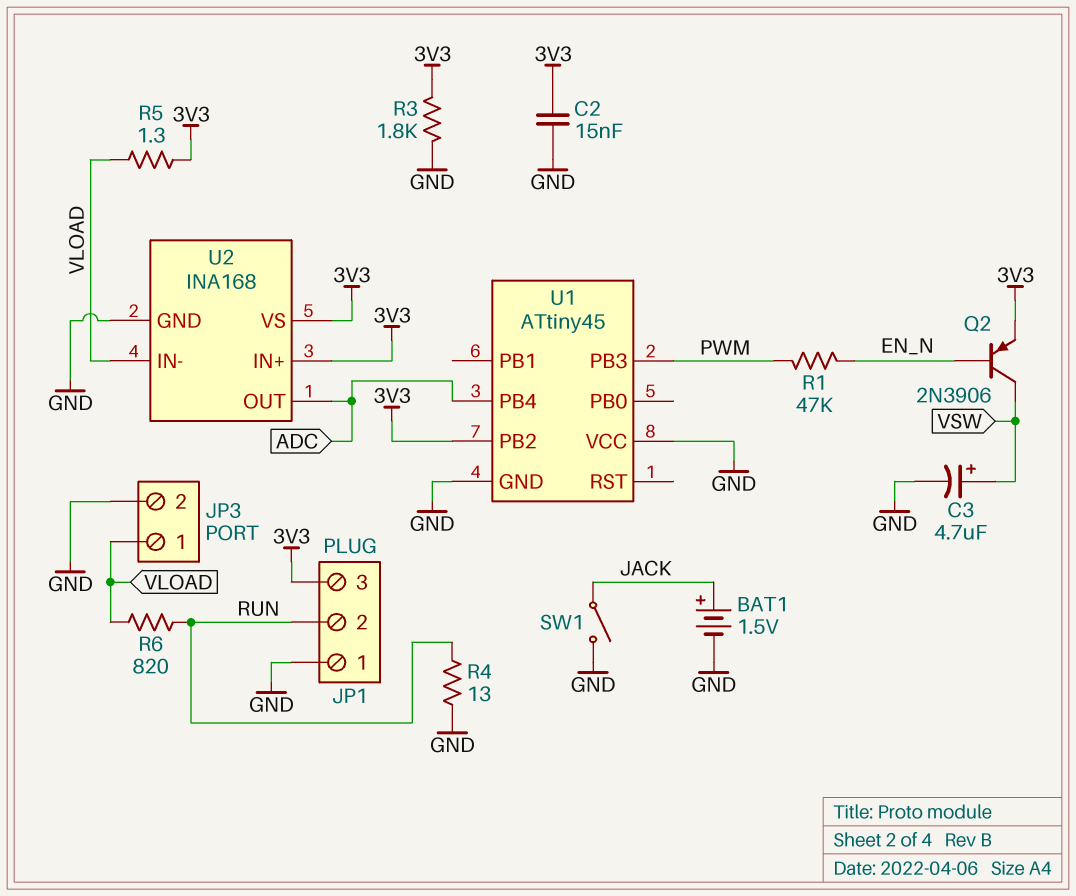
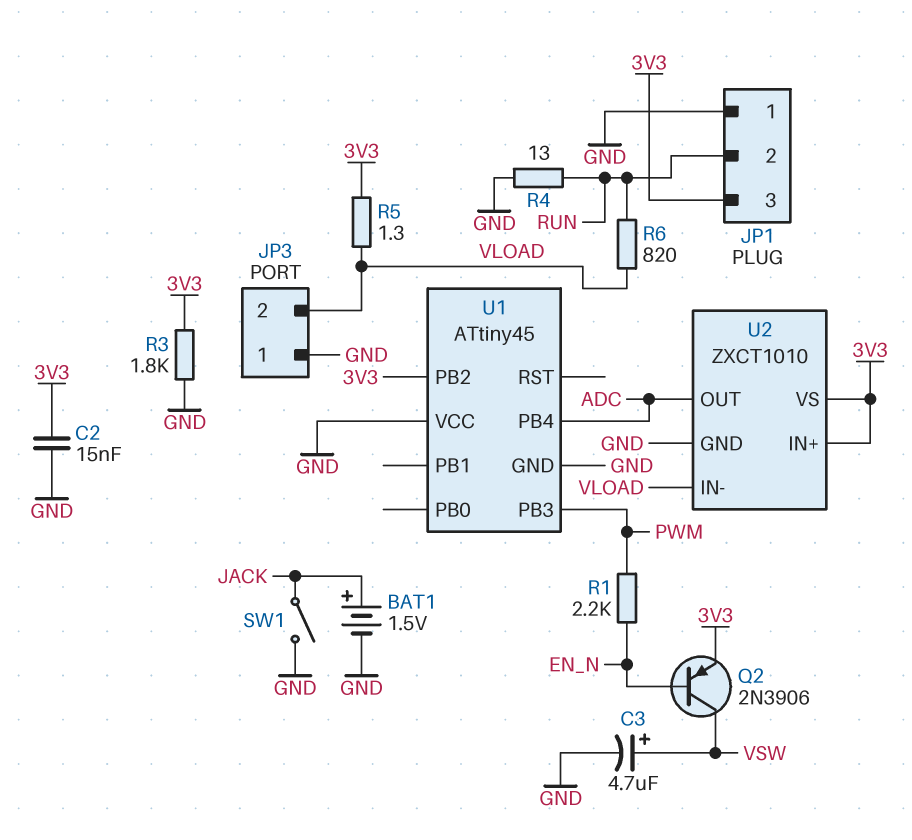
JP3 pin 1: VLOAD -> GND
JP3 pin 2: GND -> VLOAD
R1: 47k (EN_N, PWM) -> 2.2k (EN_N, PWM)
U2: INA168 -> ZXCT1010

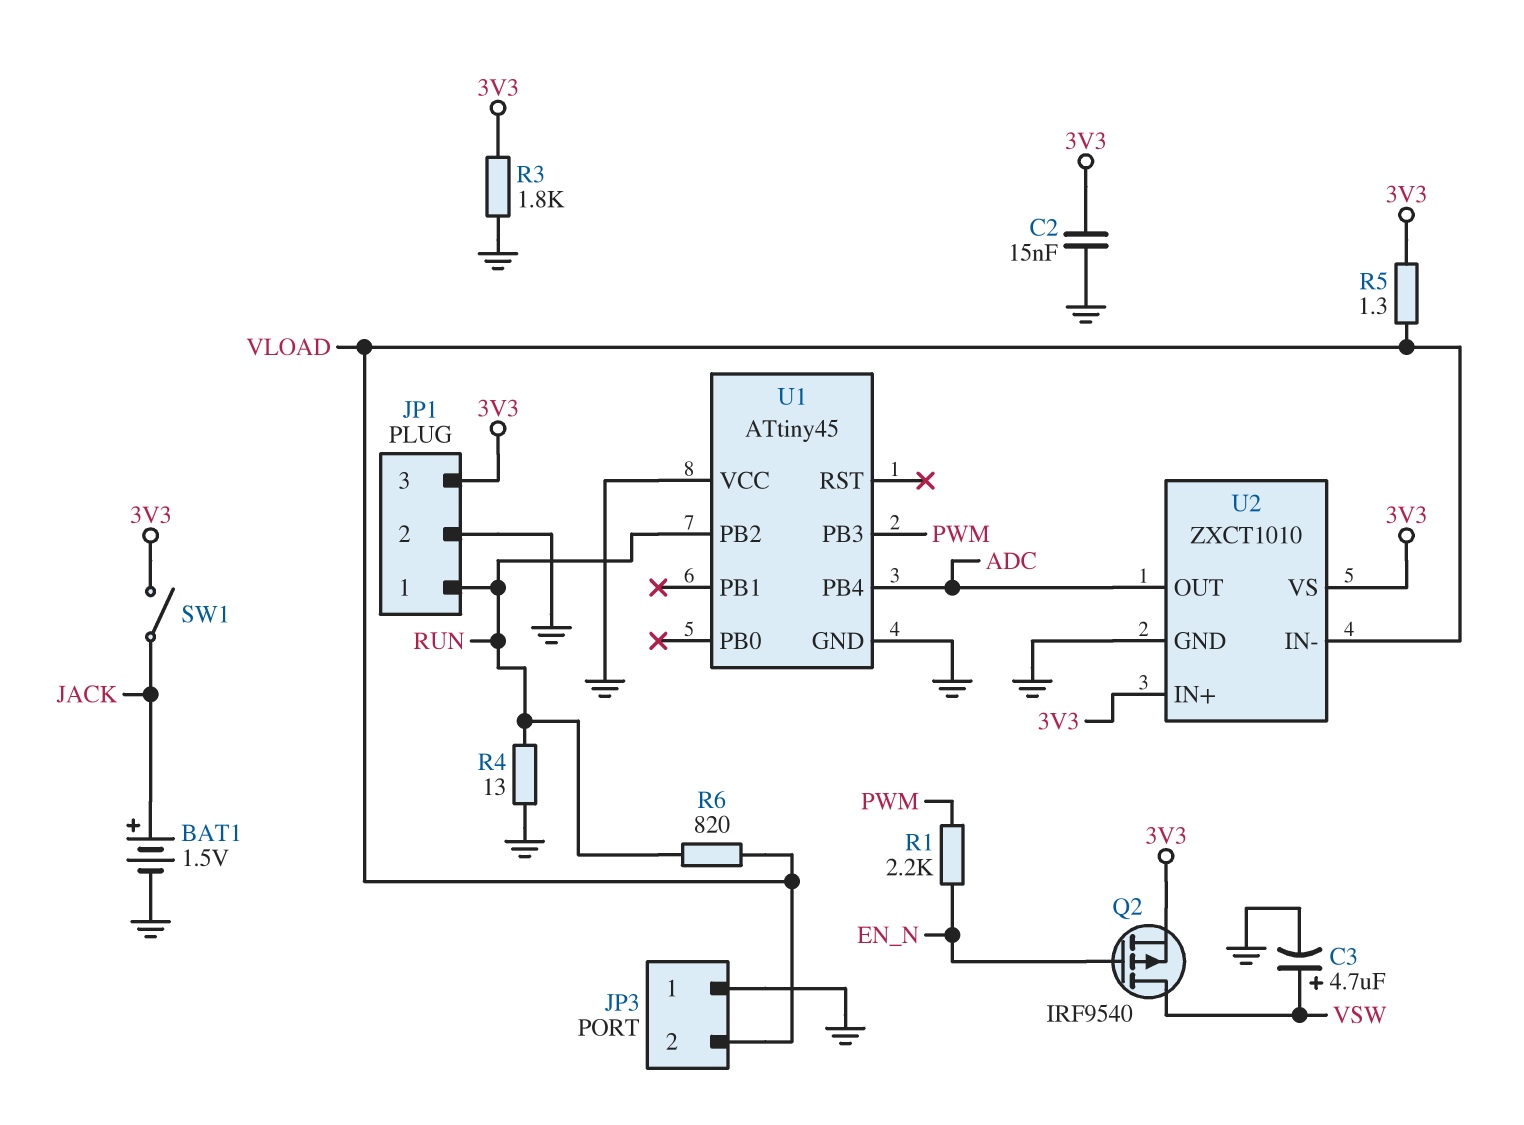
JP1 pin 1: GND -> RUN
JP1 pin 2: RUN -> GND
Q2: PNP 2N3906 (B EN_N, C VSW, E 3V3) -> PMOS IRF9540 (G EN_N, D VSW, S 3V3)
SW1: switch (GND, JACK) -> switch (3V3, JACK)
U1 pin PB2: 3V3 -> RUN

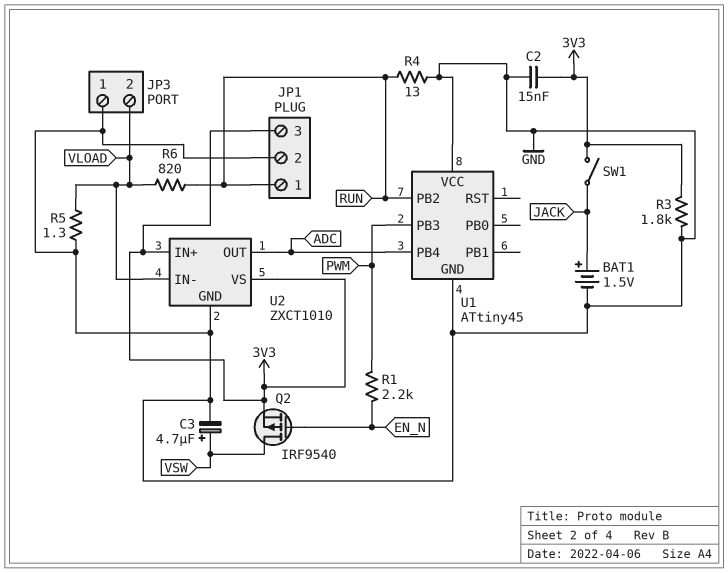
R5: 1.3 (3V3, VLOAD) -> 1.3 (GND, VLOAD)

